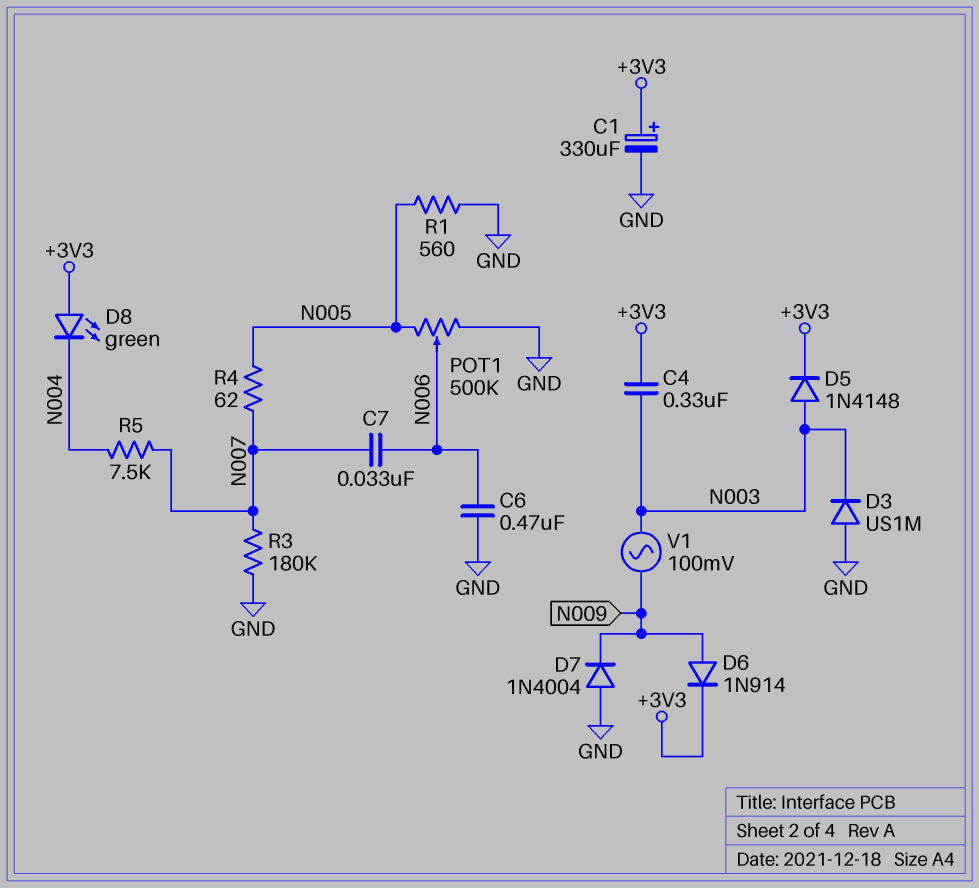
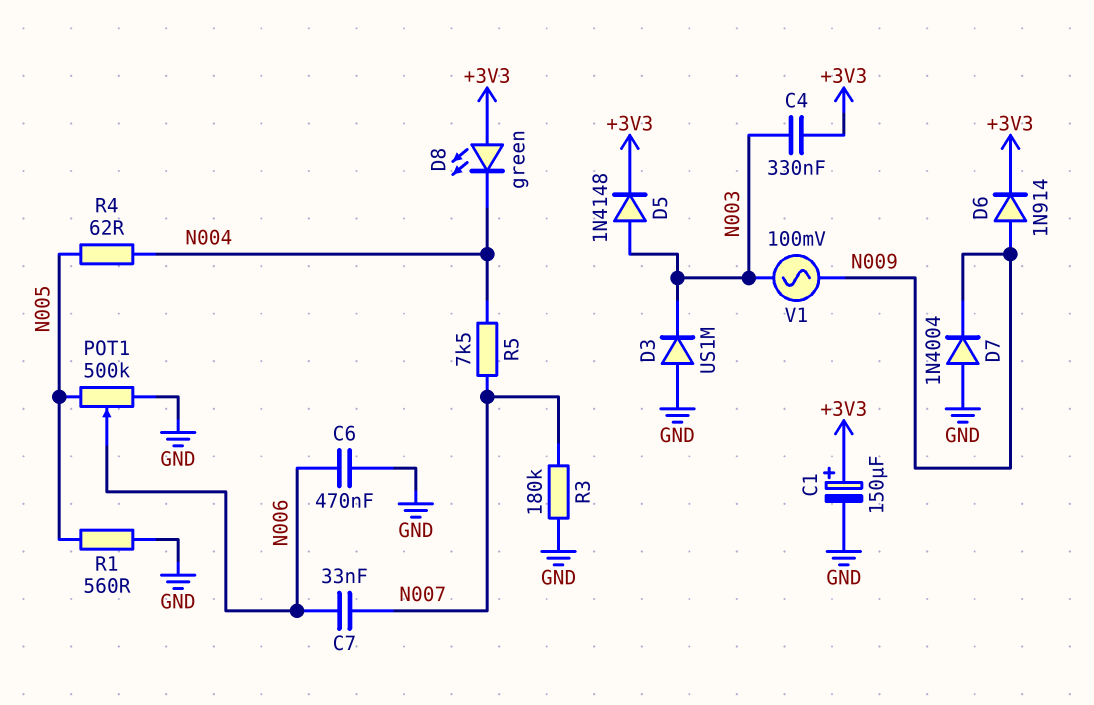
C1: 330uF (plus +3V3, minus GND) -> 150uF (plus +3V3, minus GND)
R4: 62 (N005, N007) -> 62 (N004, N005)

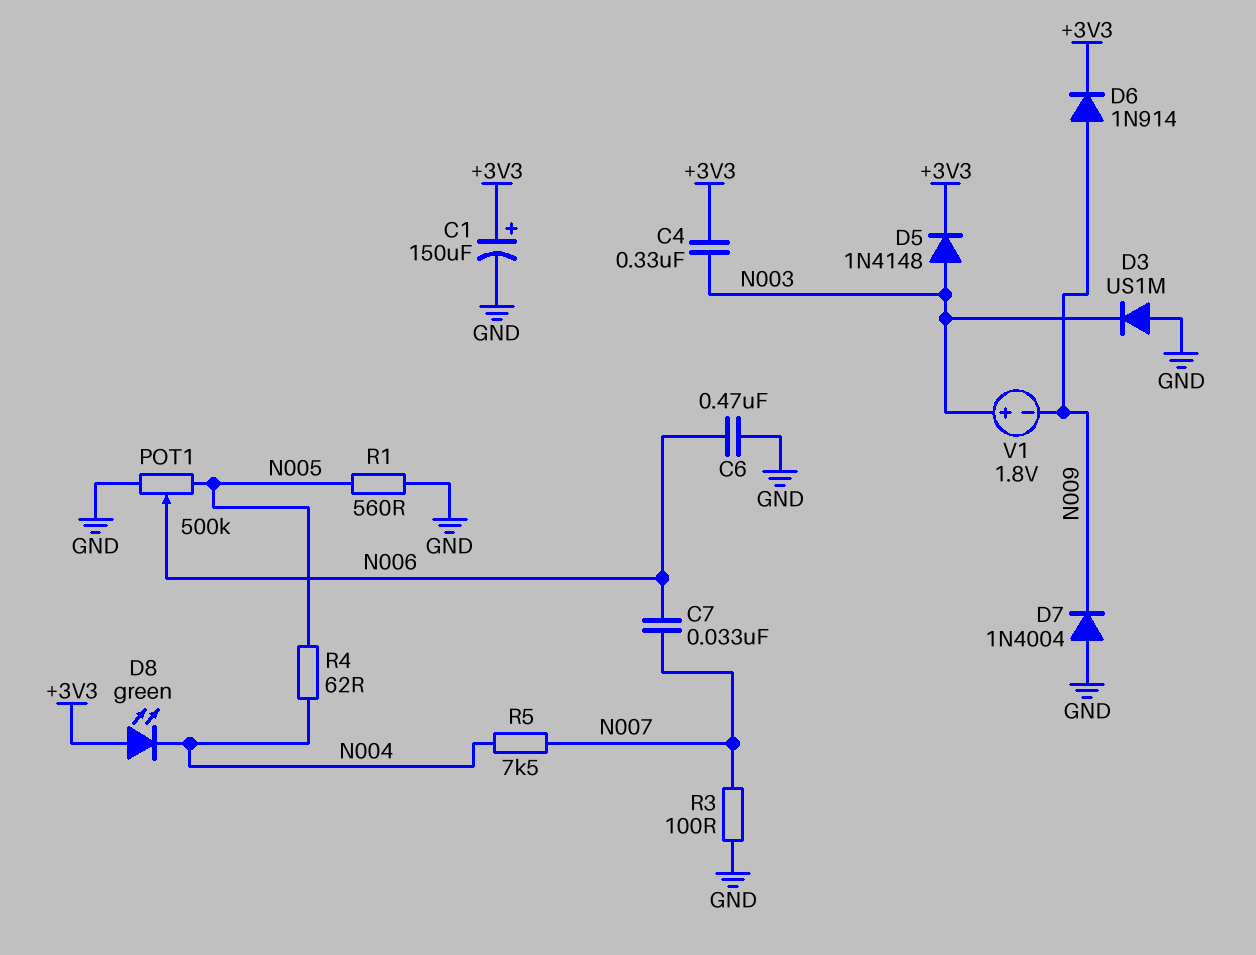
R3: 180k (GND, N007) -> 100 (GND, N007)
V1: AC 100mV (N003, N009) -> 1.8V (plus N003, minus N009)

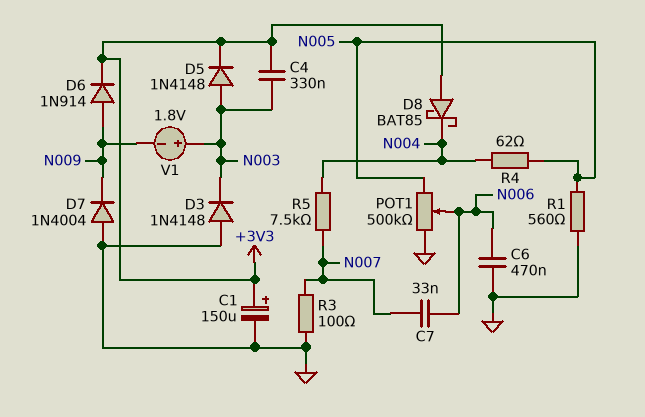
D3: diode US1M (A GND, K N003) -> diode 1N4148 (A GND, K N003)
D8: LED green (A +3V3, K N004) -> schottky BAT85 (A +3V3, K N004)

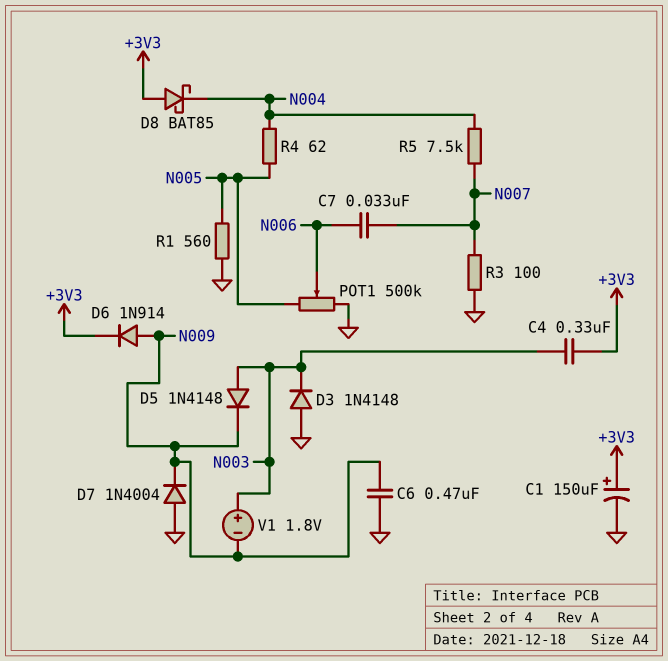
C6: 470nF (GND, N006) -> 470nF (GND, N009)
D5: diode 1N4148 (A N003, K +3V3) -> diode 1N4148 (A N003, K N009)

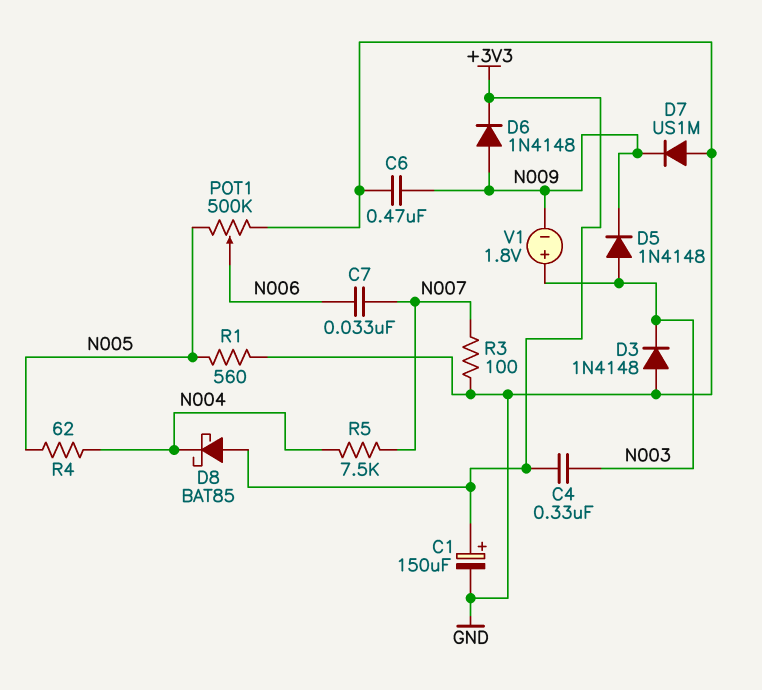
D6: diode 1N914 (A N009, K +3V3) -> diode 1N4148 (A N009, K +3V3)
D7: diode 1N4004 (A GND, K N009) -> diode US1M (A GND, K N009)

